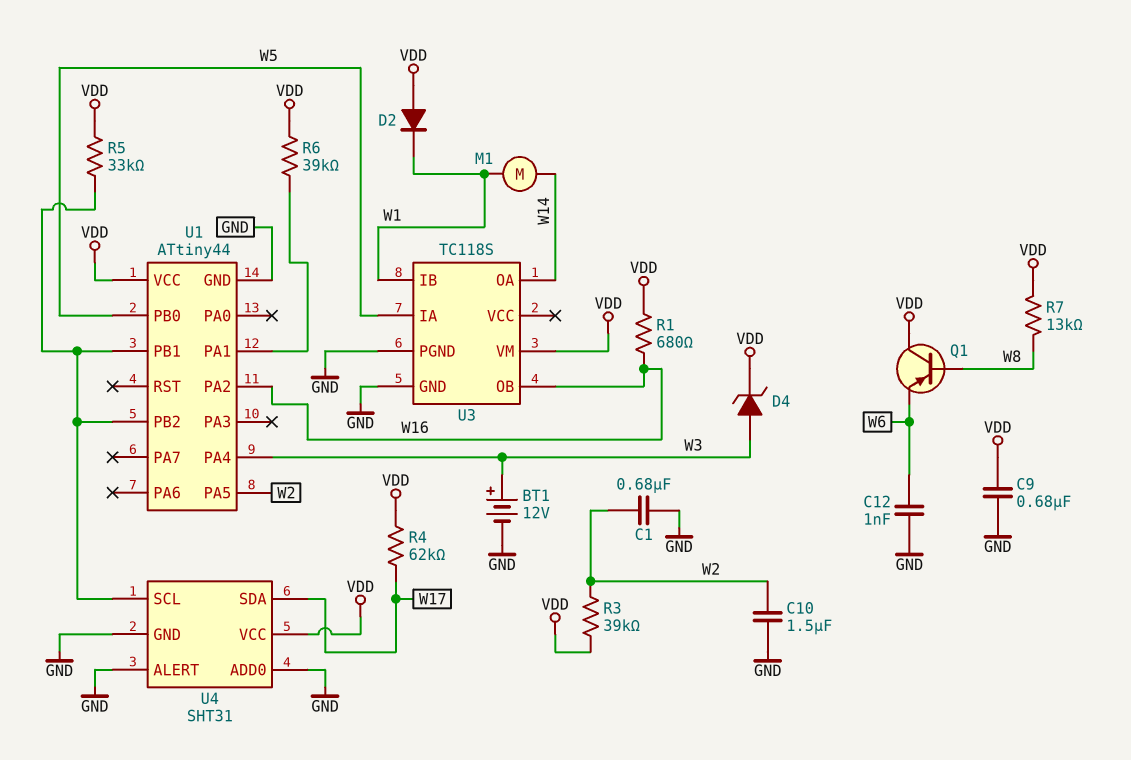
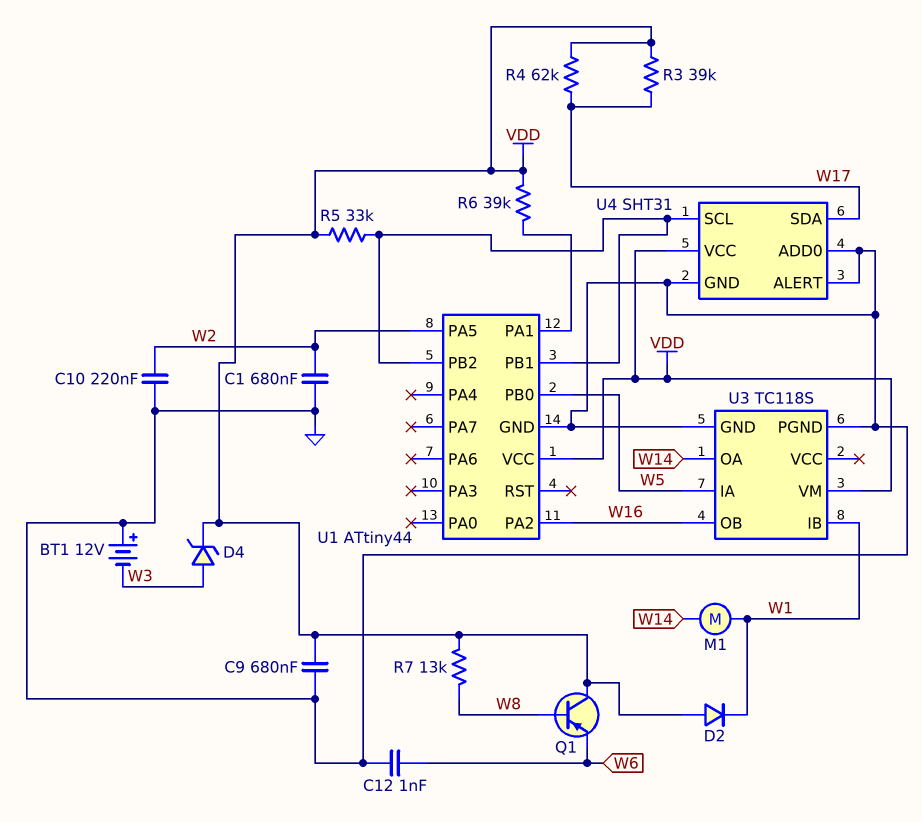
BT1: 12V (plus W3, minus GND) -> 12V (plus GND, minus W3)
C10: 1.5uF (GND, W2) -> 220nF (GND, W2)
R1: 680 (VDD, W16) -> none
R3: 39k (VDD, W2) -> 39k (VDD, W17)
U1 pin PA4: W3 -> none

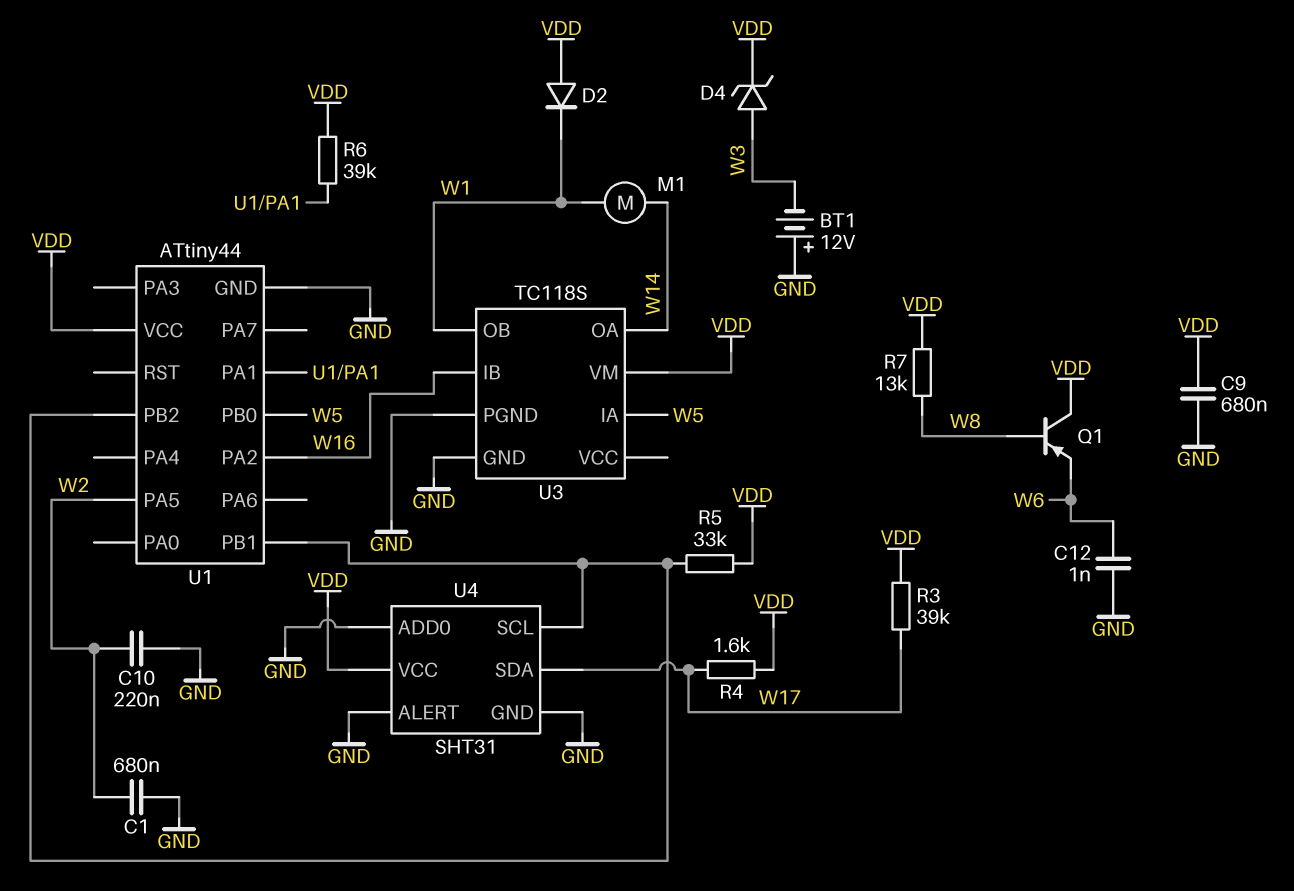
R4: 62k (VDD, W17) -> 1.6k (VDD, W17)
U3 pin IB: W1 -> W16
U3 pin OB: W16 -> W1

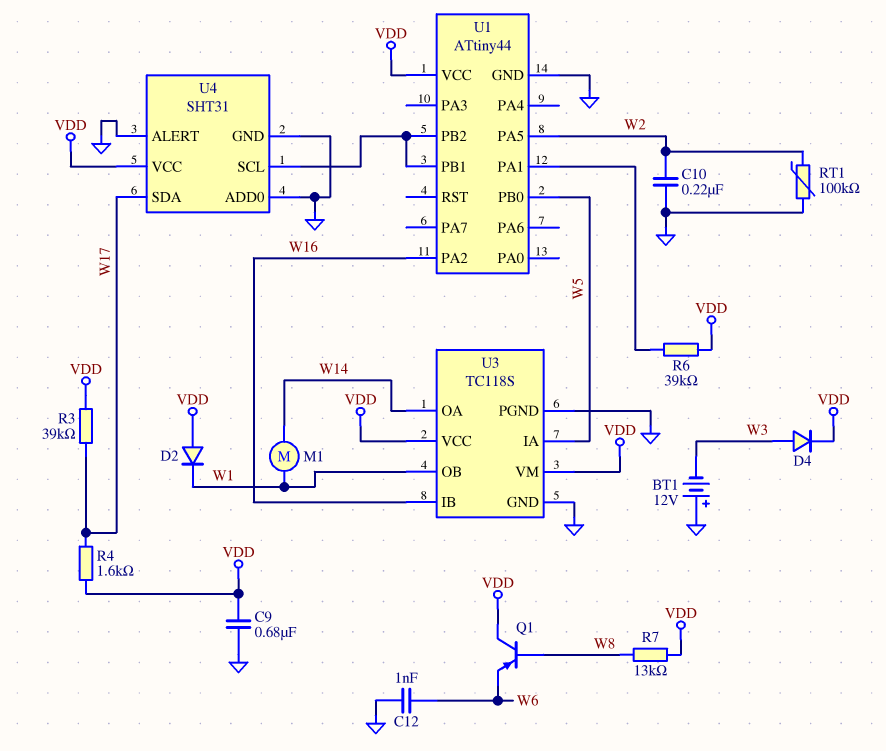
C1: 680nF (GND, W2) -> none
D4: zener (A W3, K VDD) -> diode (A W3, K VDD)
R5: 33k (U1/PB1, VDD) -> none
RT1: none -> 100k (GND, W2)
U3 pin VCC: none -> VDD

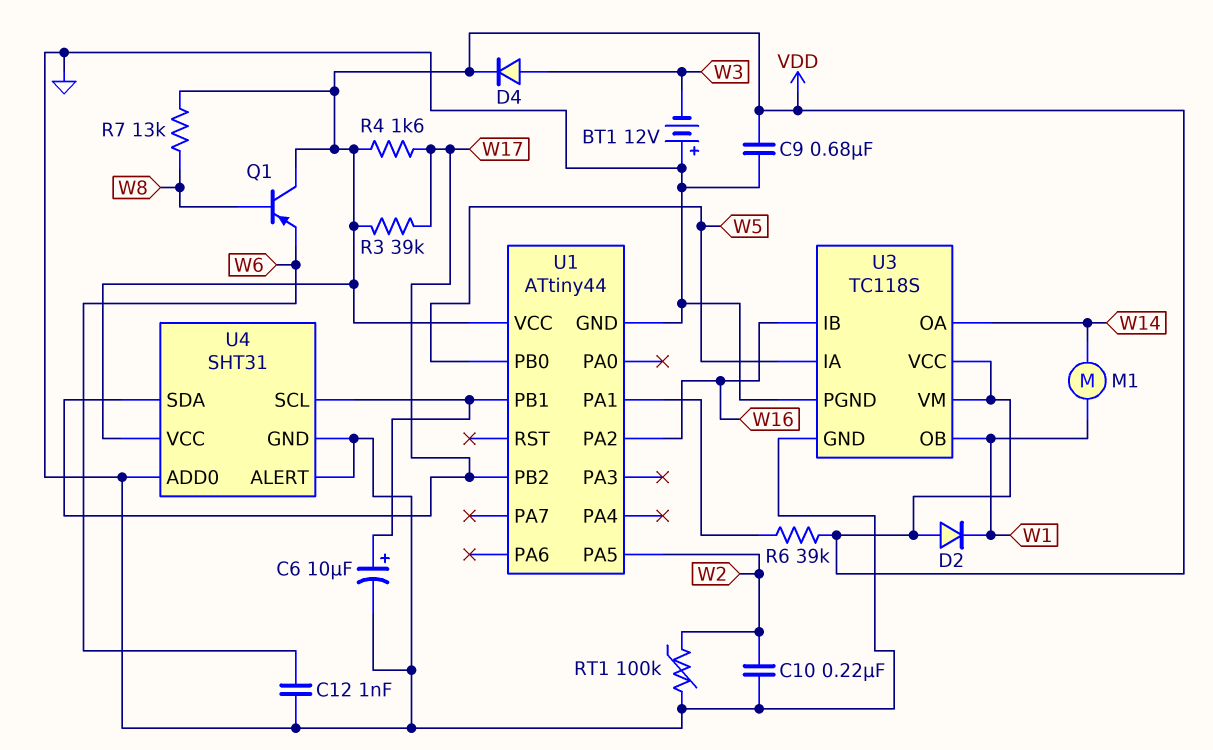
C6: none -> 10uF (plus U1/PB1, minus GND)
U1 pin PB2: U1/PB1 -> W17

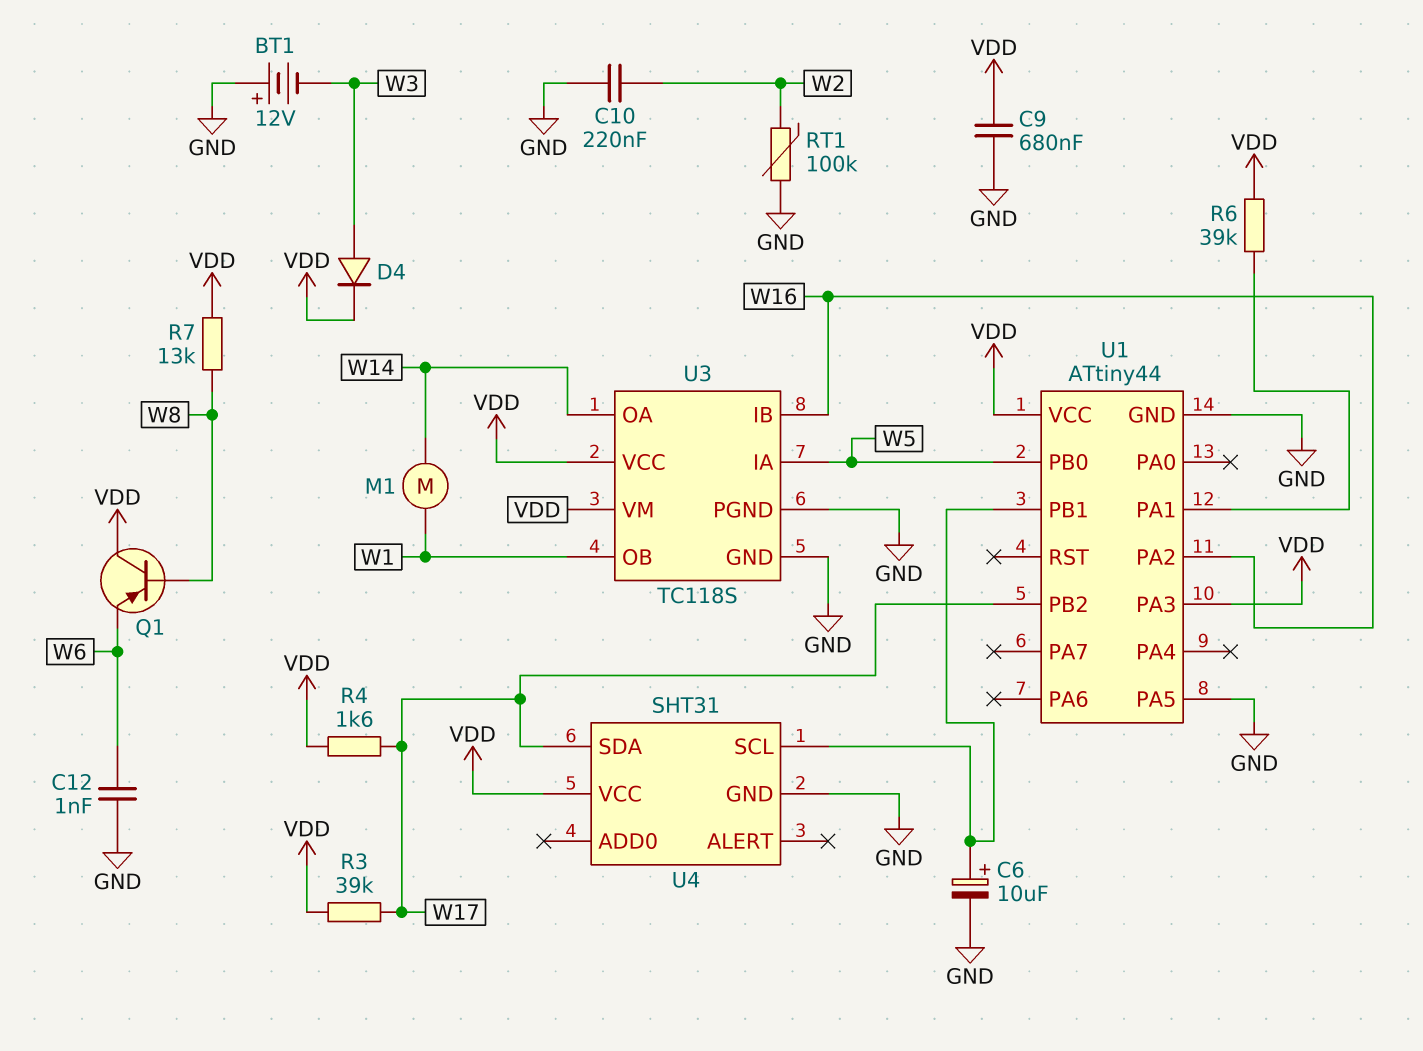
D2: diode (A VDD, K W1) -> none
U1 pin PA3: none -> VDD
U1 pin PA5: W2 -> GND
U4 pin ADD0: GND -> none
U4 pin ALERT: GND -> none

